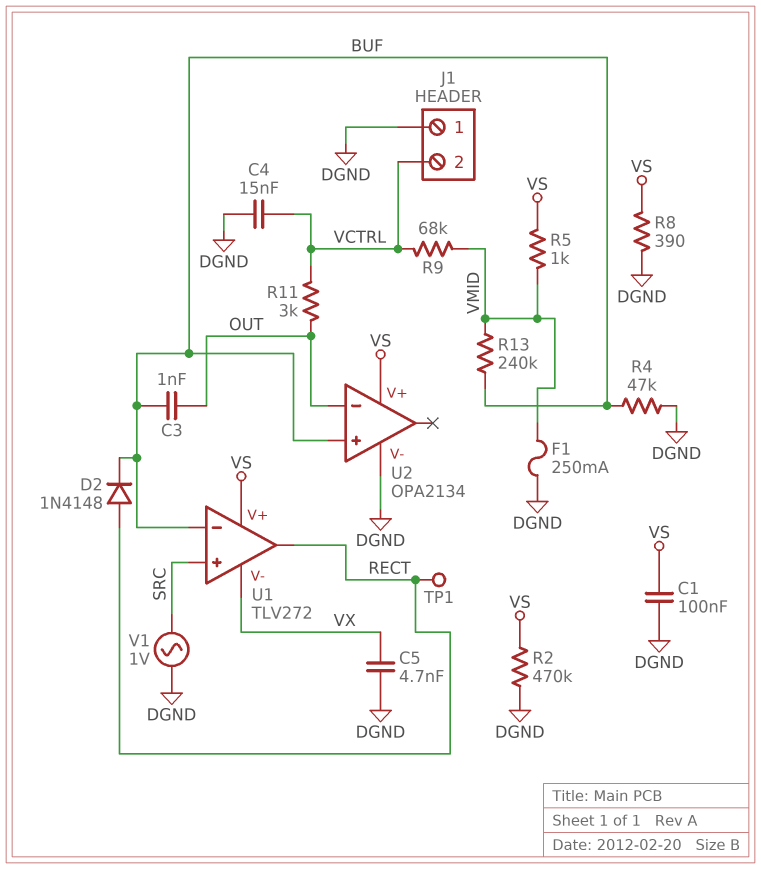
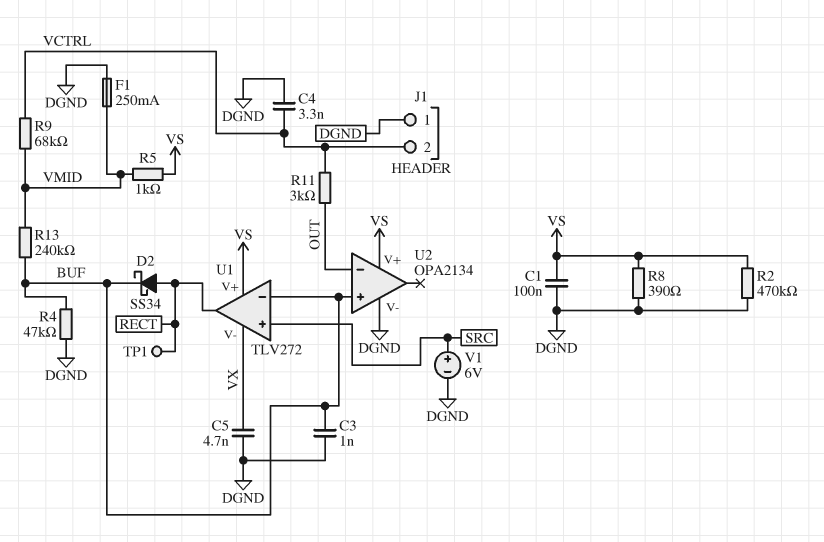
C3: 1nF (BUF, OUT) -> 1nF (BUF, DGND)
C4: 15nF (DGND, VCTRL) -> 3.3nF (DGND, VCTRL)
D2: diode 1N4148 (A RECT, K BUF) -> schottky SS34 (A RECT, K BUF)
V1: AC 1V (DGND, SRC) -> 6V (plus SRC, minus DGND)

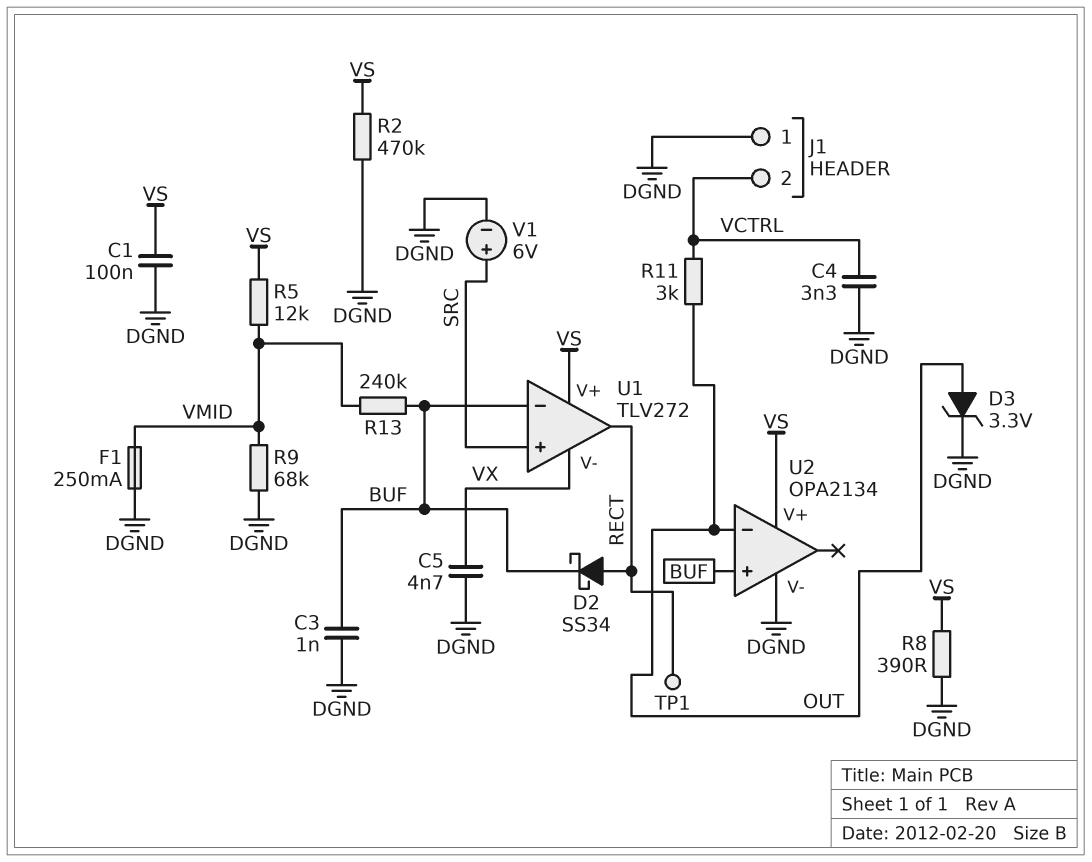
D3: none -> zener 3.3V (A OUT, K DGND)
R4: 47k (BUF, DGND) -> none
R5: 1k (VMID, VS) -> 12k (VMID, VS)
R9: 68k (VCTRL, VMID) -> 68k (DGND, VMID)

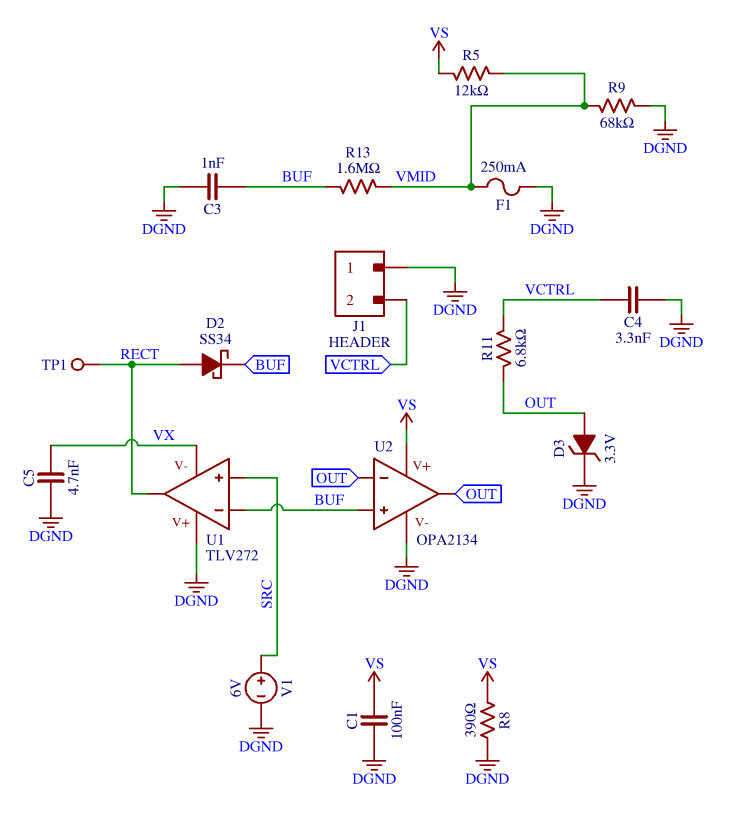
R2: 470k (DGND, VS) -> none
R11: 3k (OUT, VCTRL) -> 6.8k (OUT, VCTRL)
R13: 240k (BUF, VMID) -> 1.6M (BUF, VMID)
U1 pin V+: VS -> DGND
U2 pin out: none -> OUT

